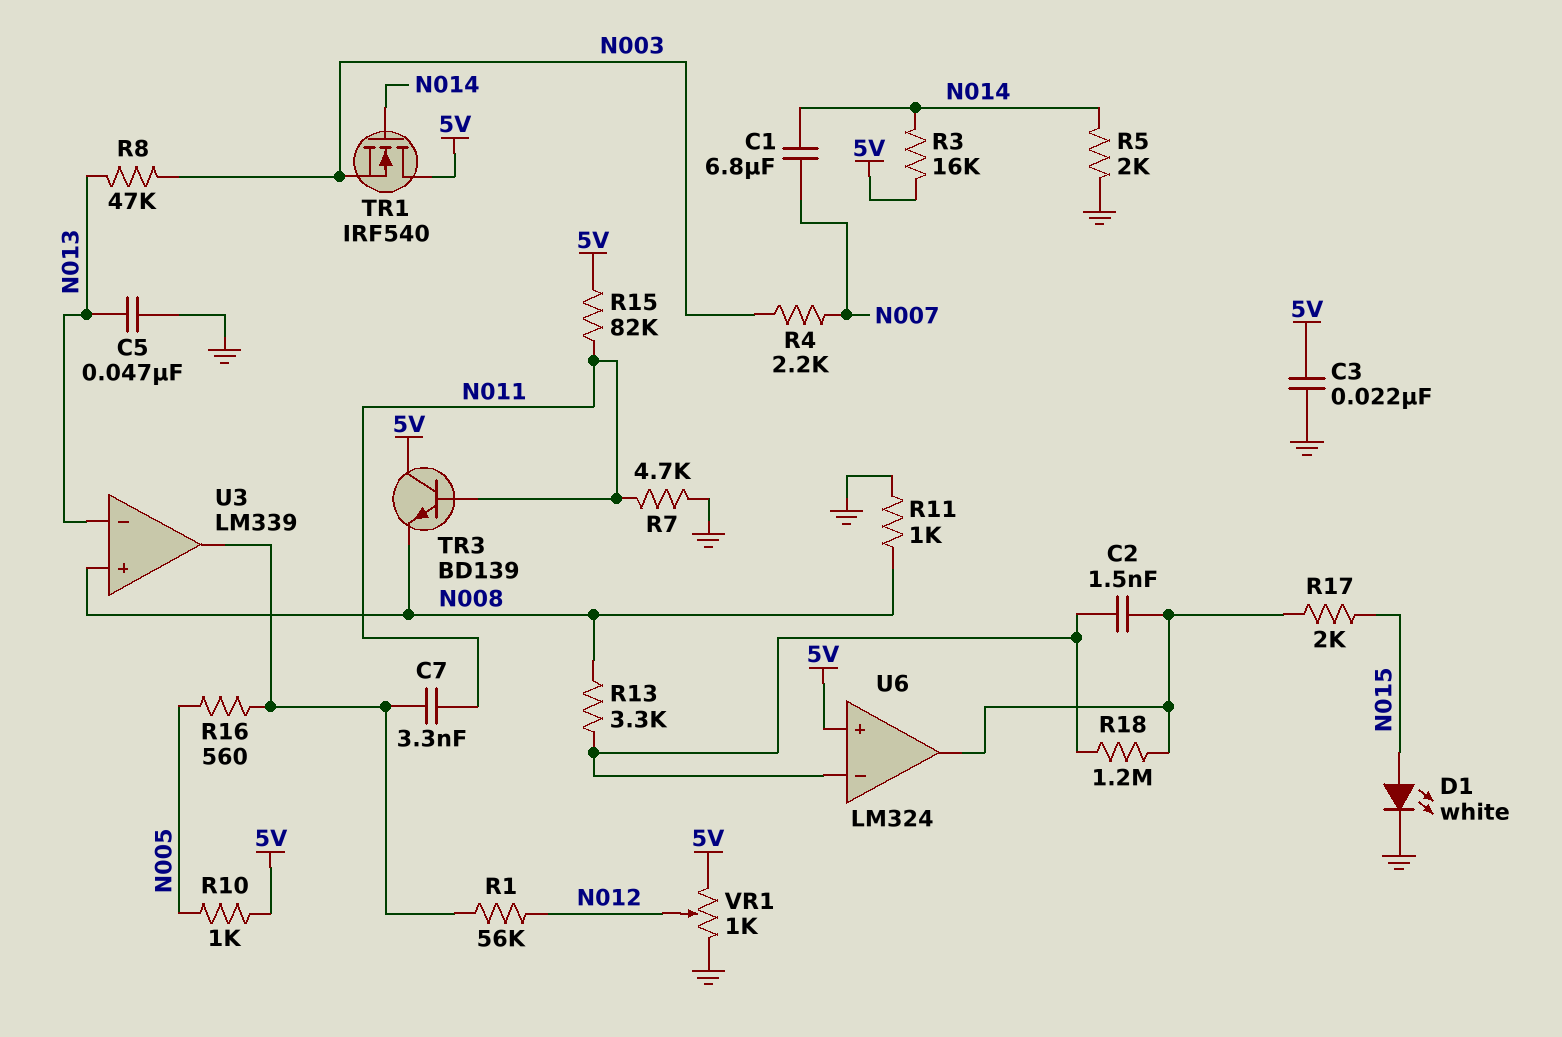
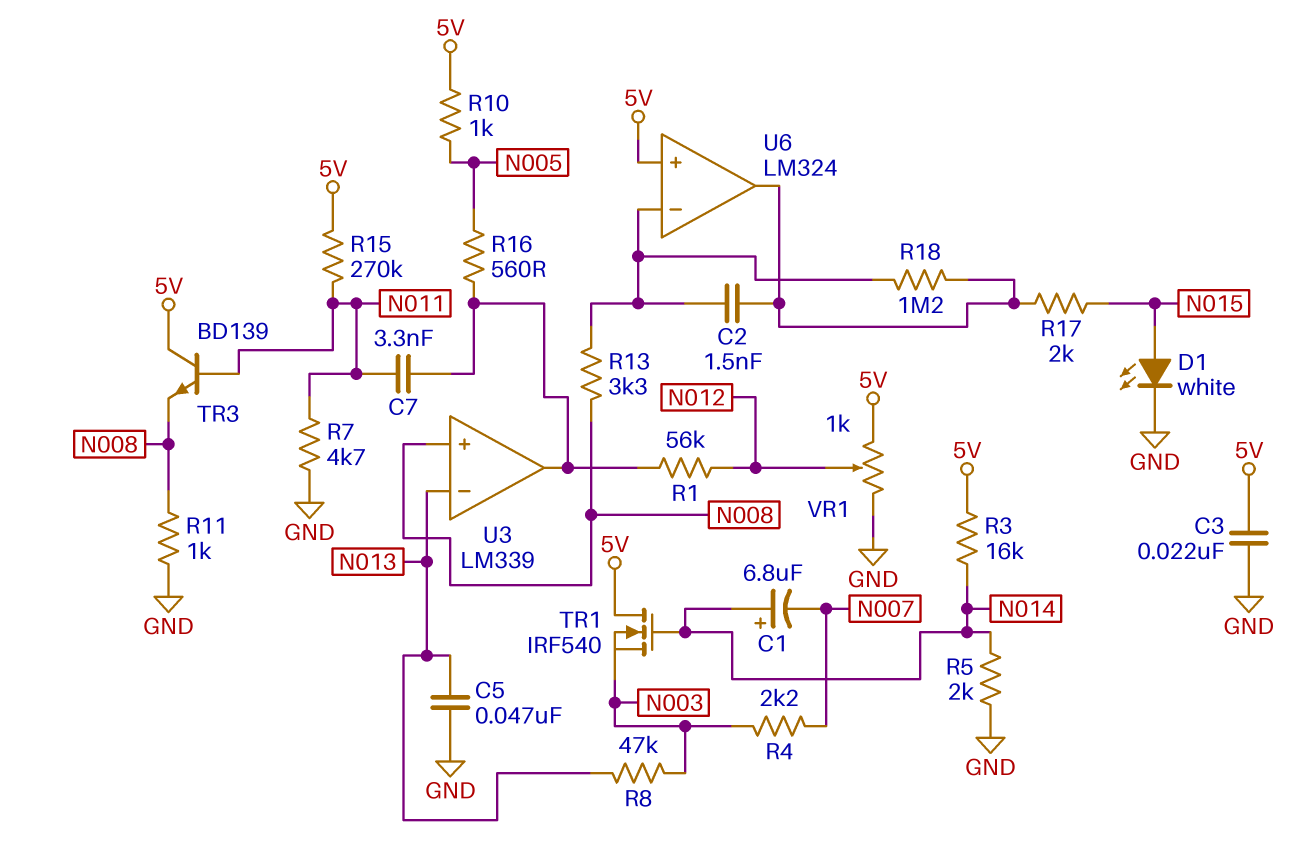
C1: 6.8uF (N007, N014) -> 6.8uF (plus N014, minus N007)
R15: 82k (5V, N011) -> 270k (5V, N011)

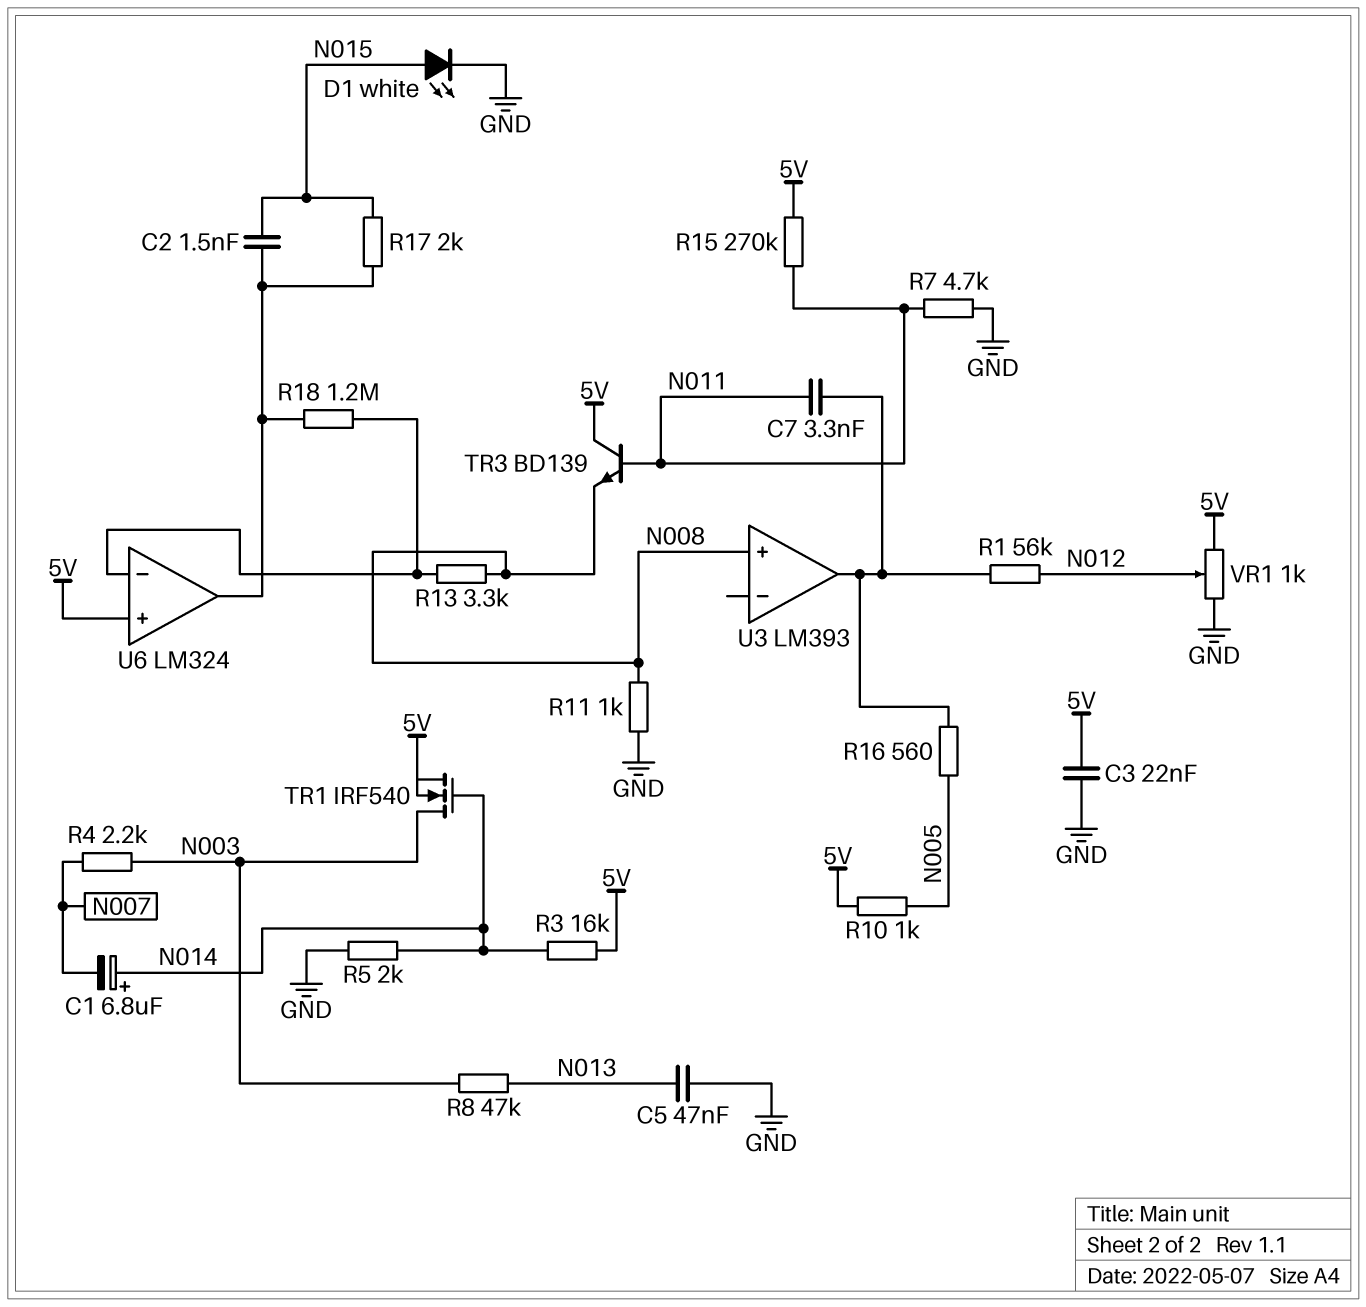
C2: 1.5nF (U6/in-, U6/out) -> 1.5nF (N015, U6/out)
TR1: NMOS IRF540 (G N014, D 5V, S N003) -> NMOS IRF540 (G N014, D N003, S 5V)
U3: LM339 -> LM393
U3 pin in-: N013 -> none

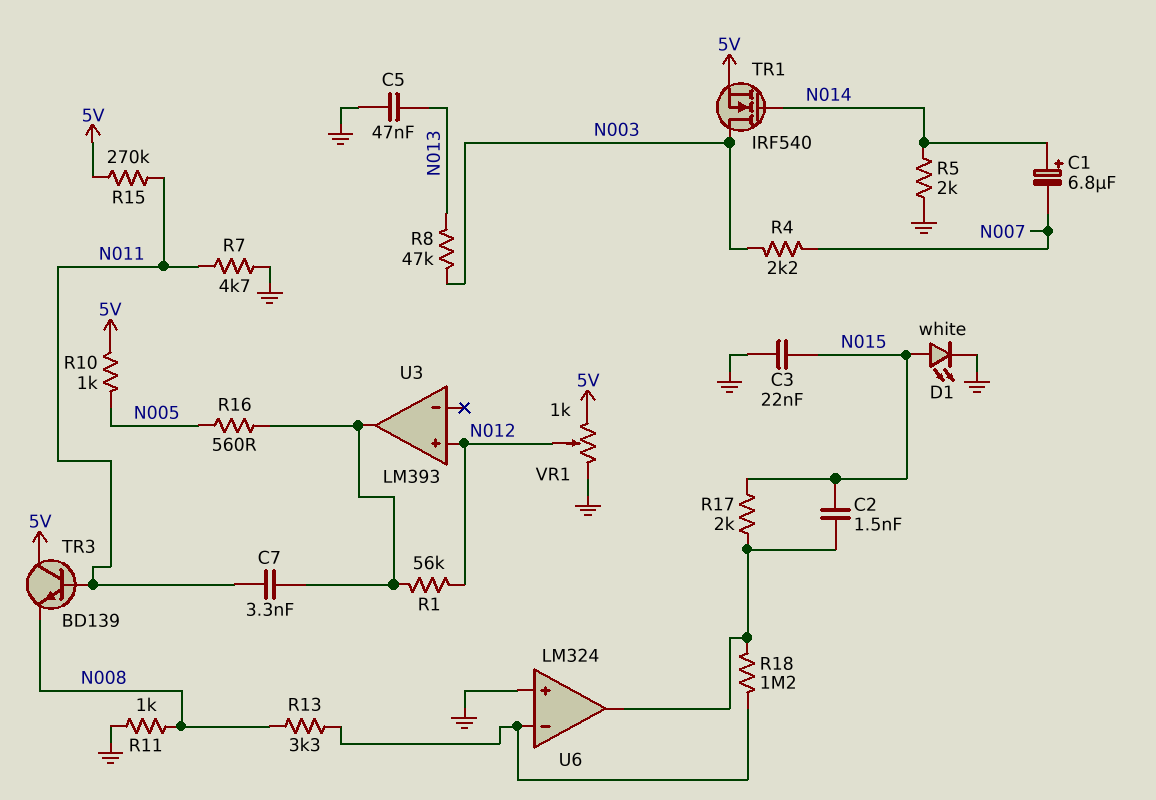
C3: 22nF (5V, GND) -> 22nF (GND, N015)
R3: 16k (5V, N014) -> none
U3 pin in+: N008 -> N012
U6 pin in+: 5V -> GND

